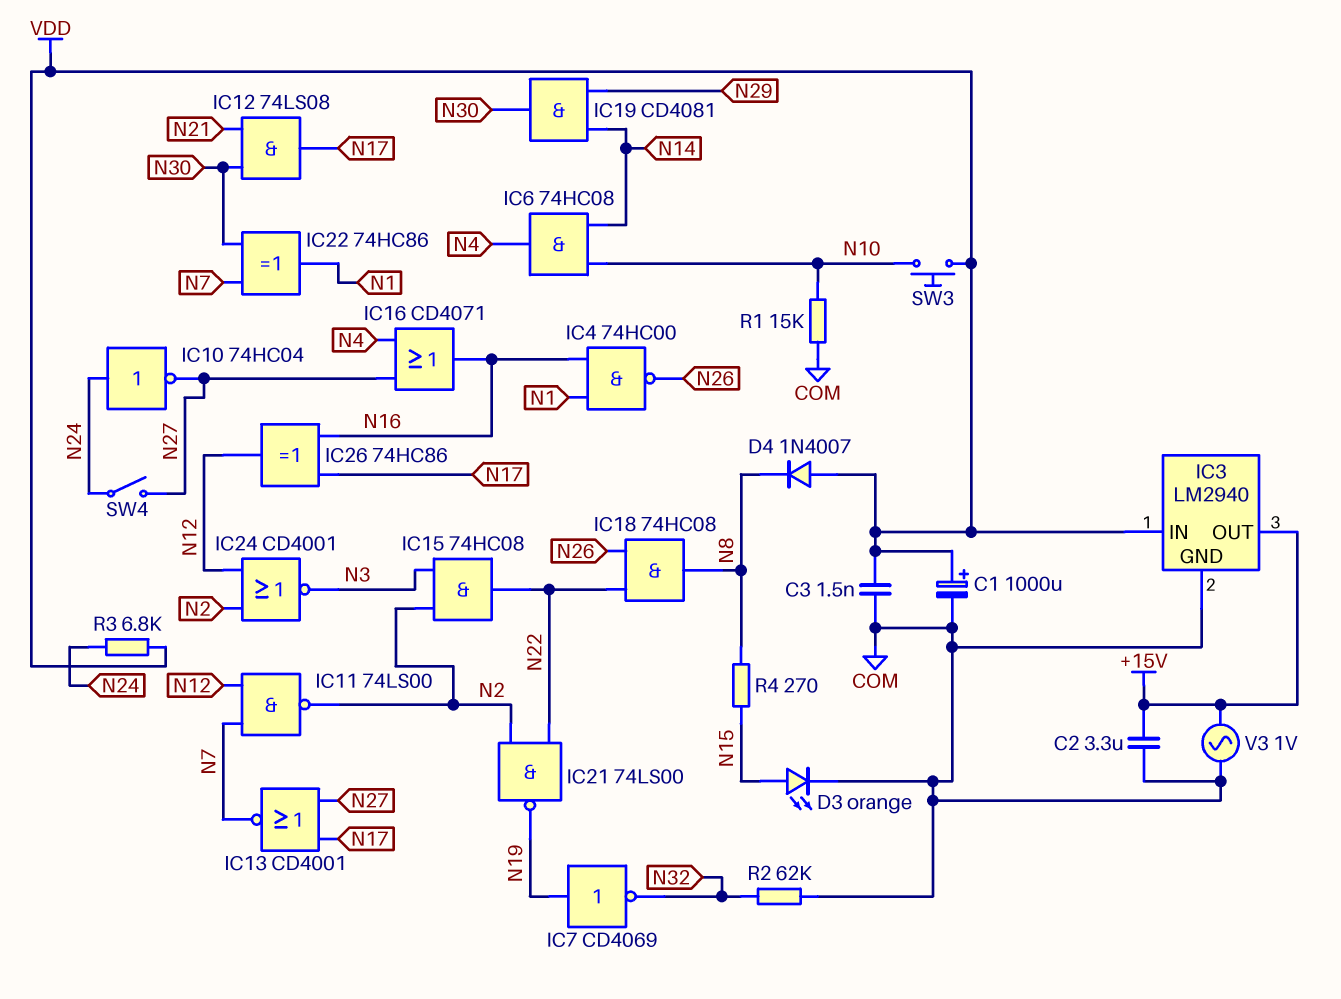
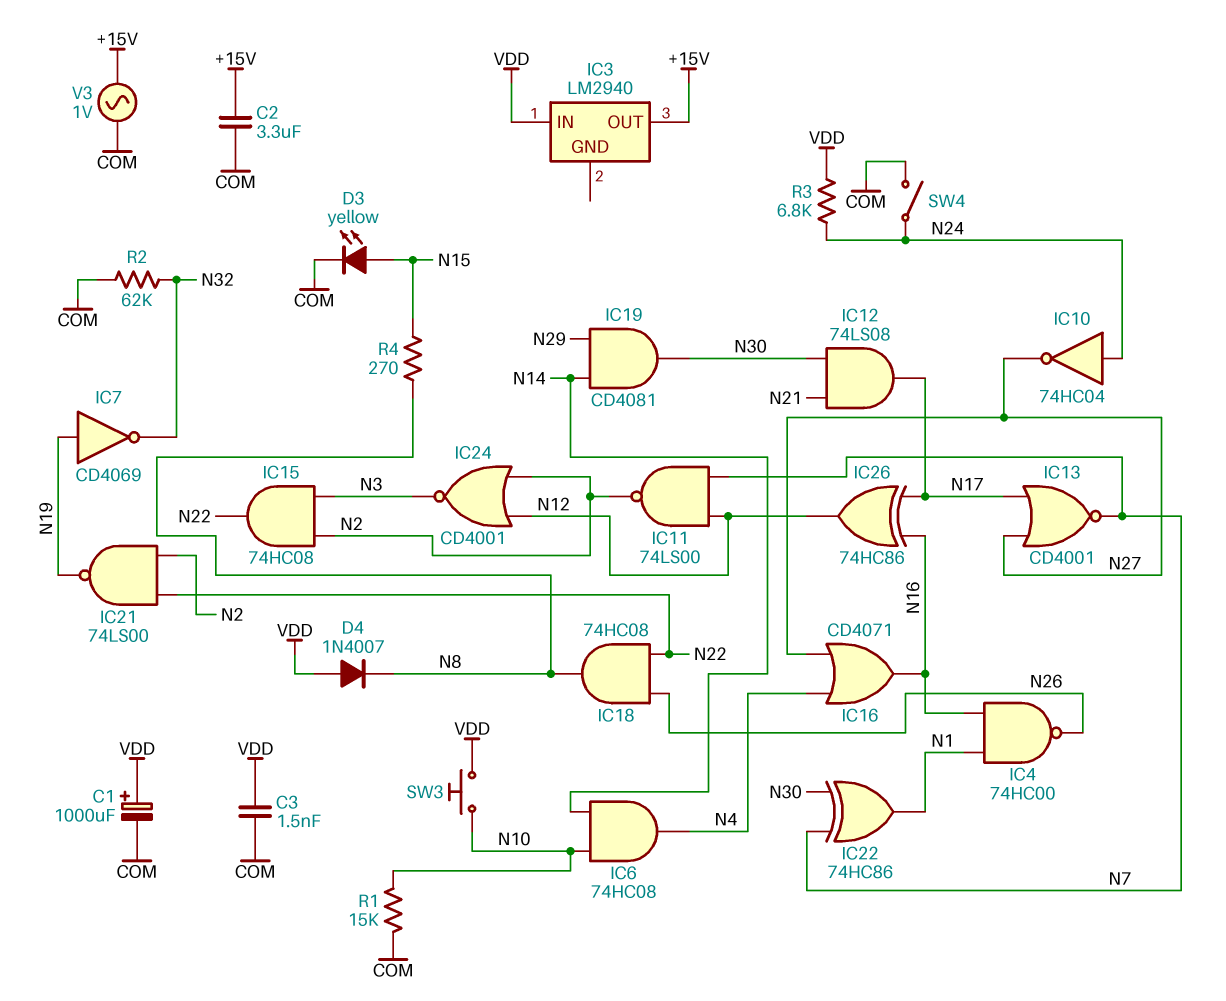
D3: LED orange (A N15, K COM) -> LED yellow (A N15, K COM)
IC3 pin GND: COM -> none
SW4: switch (N24, N27) -> switch (COM, N24)

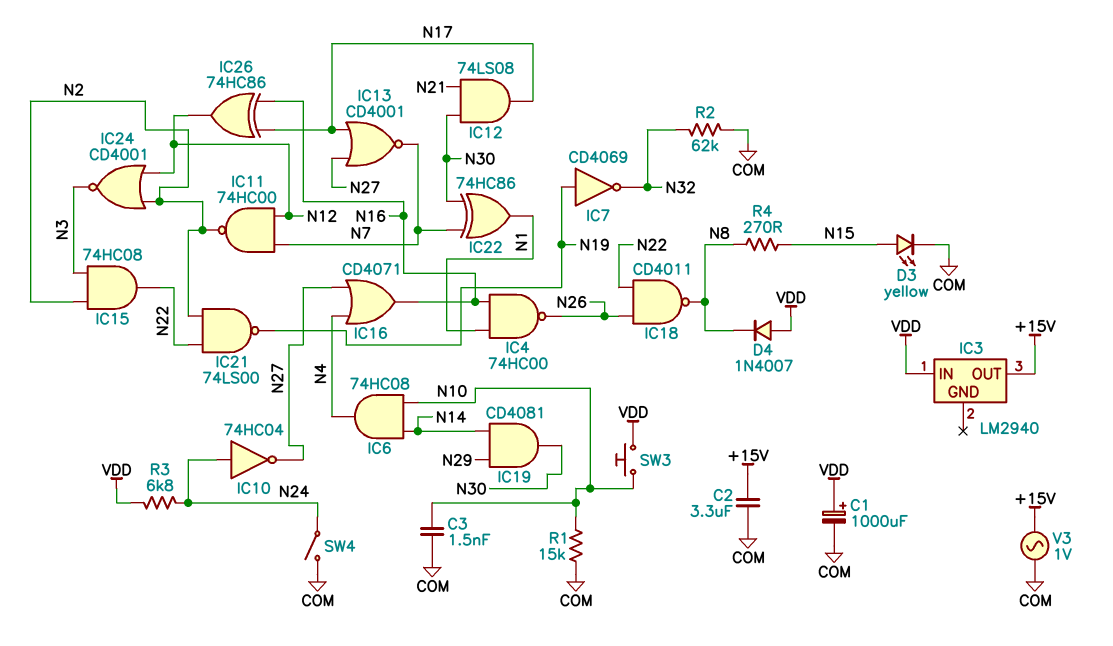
C3: 1.5nF (COM, VDD) -> 1.5nF (COM, N10)
IC11: NAND 74LS00 (in N7, in N12, out N2) -> NAND 74HC00 (in N7, in N12, out N2)
IC18: AND 74HC08 (in N22, in N26, out N8) -> NAND CD4011 (in N22, in N26, out N8)

